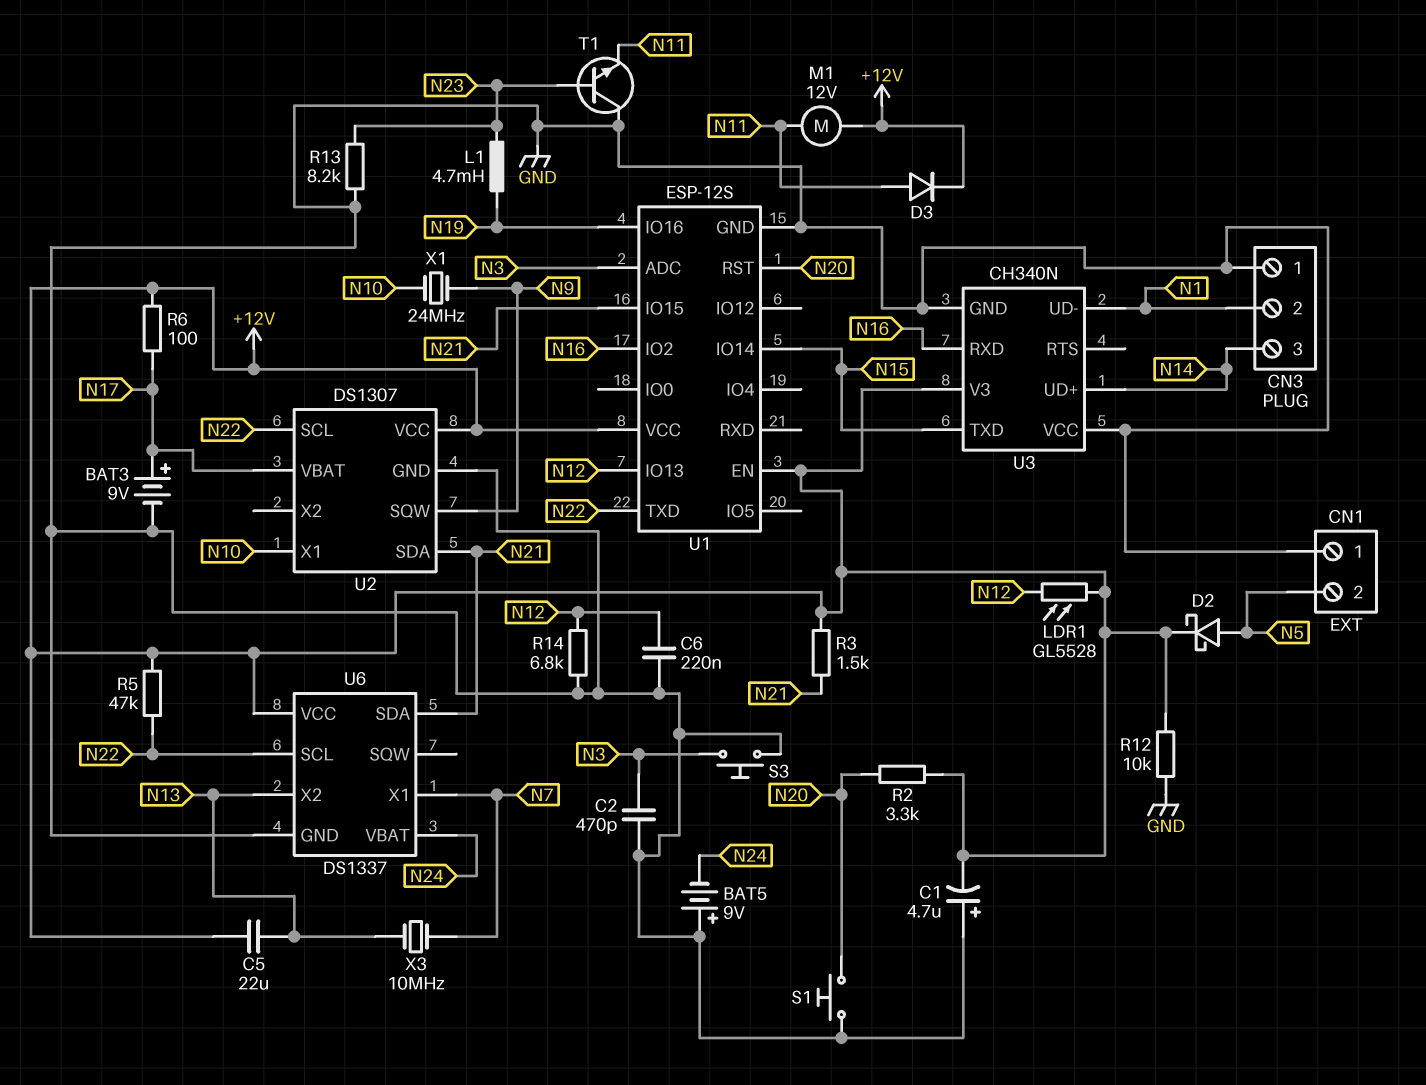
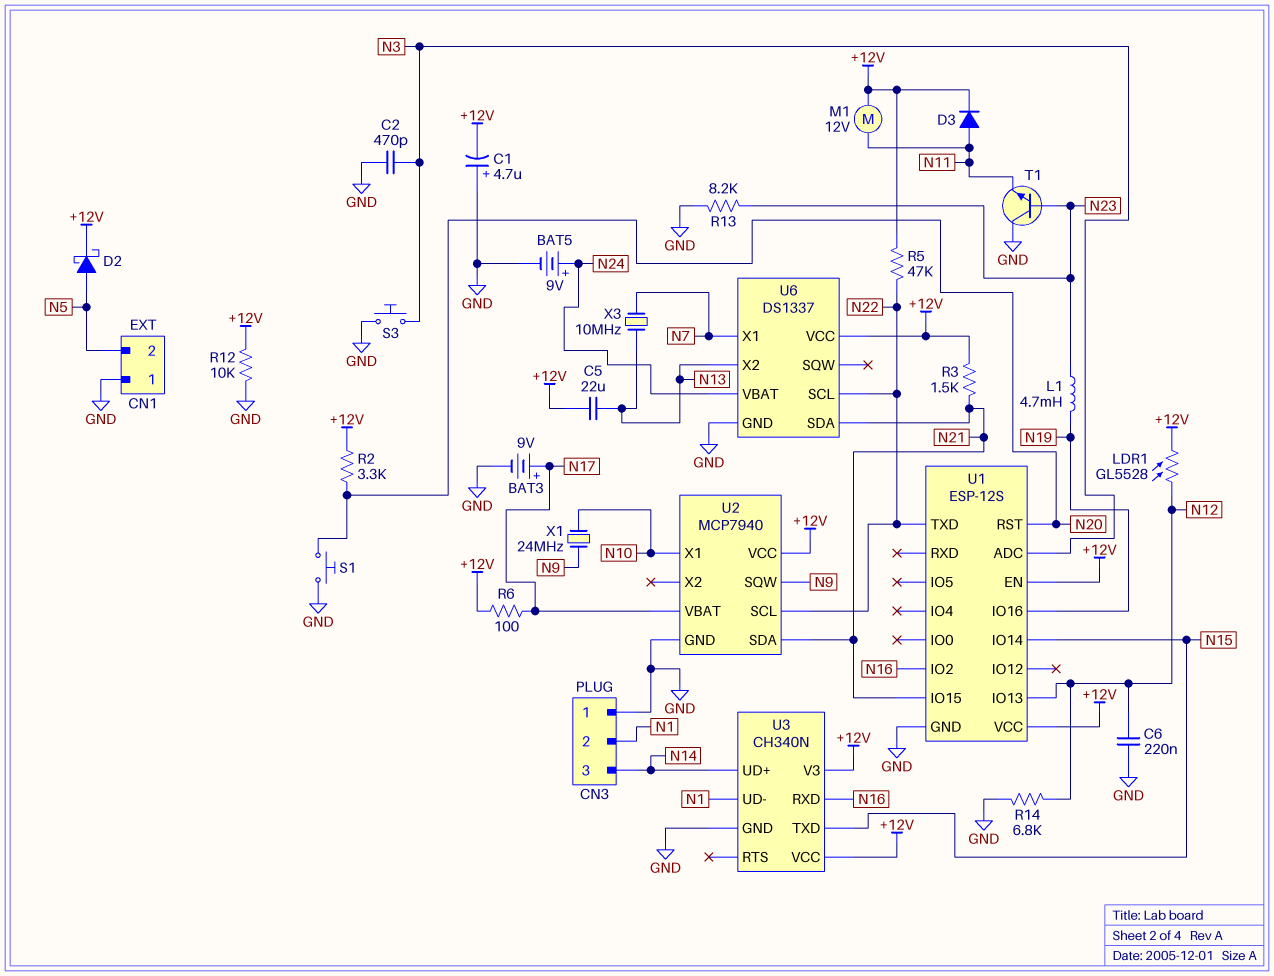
BAT5: 9V (plus GND, minus N24) -> 9V (plus N24, minus GND)
U2: DS1307 -> MCP7940
U3 pin VCC: GND -> +12V

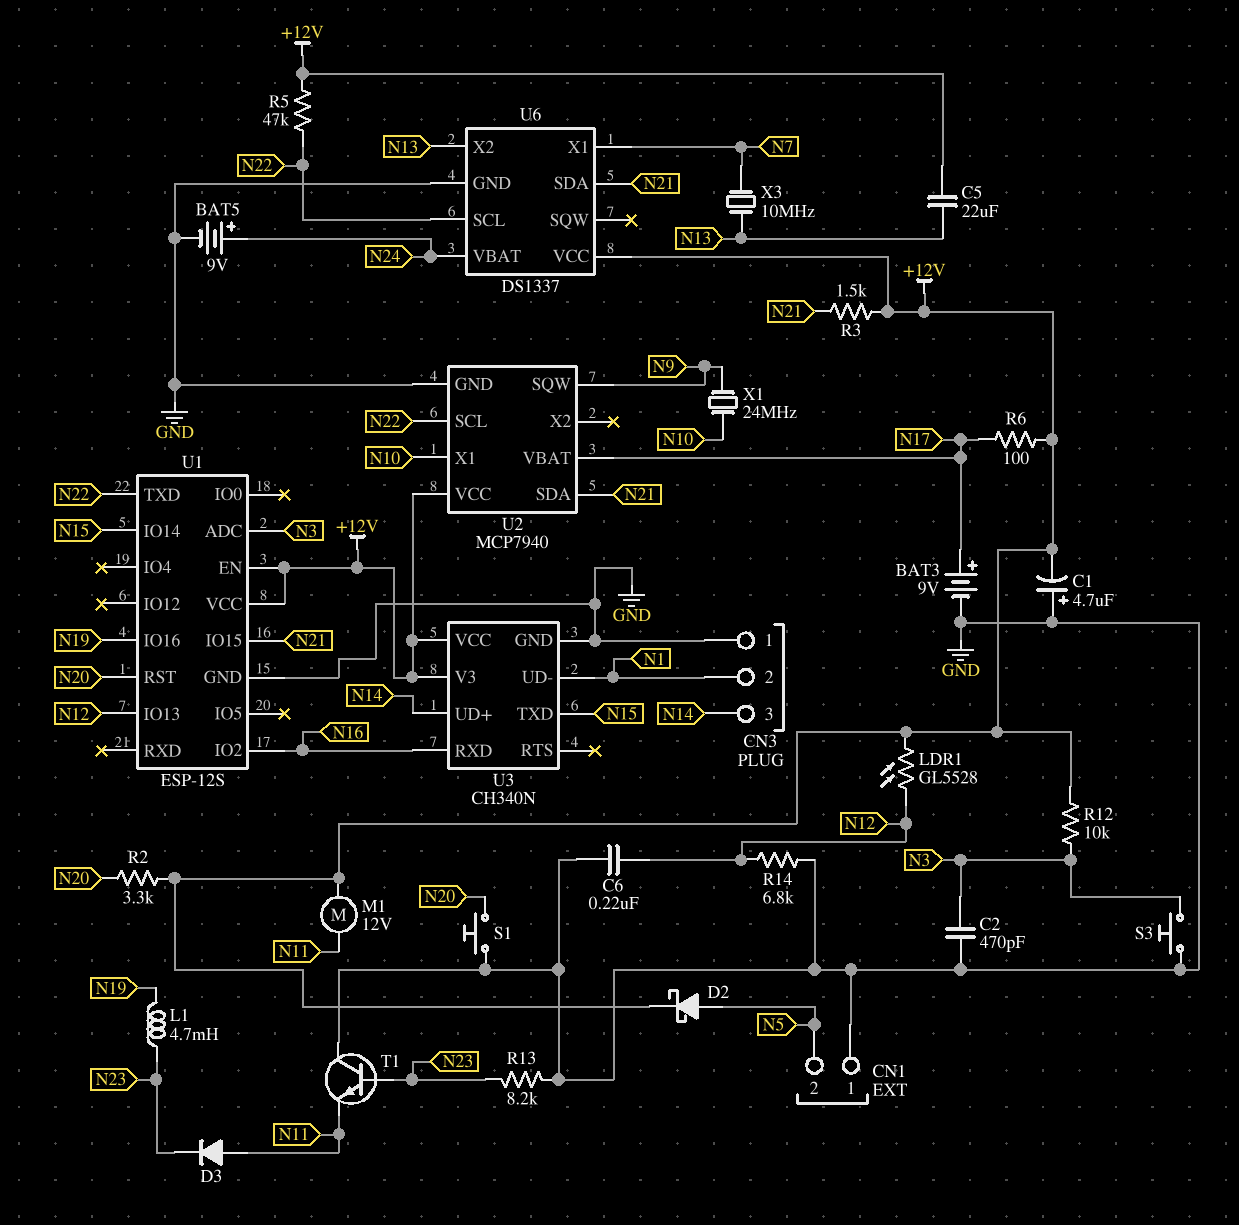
D3: diode (A N11, K +12V) -> diode (A N11, K N23)
R12: 10k (+12V, GND) -> 10k (+12V, N3)

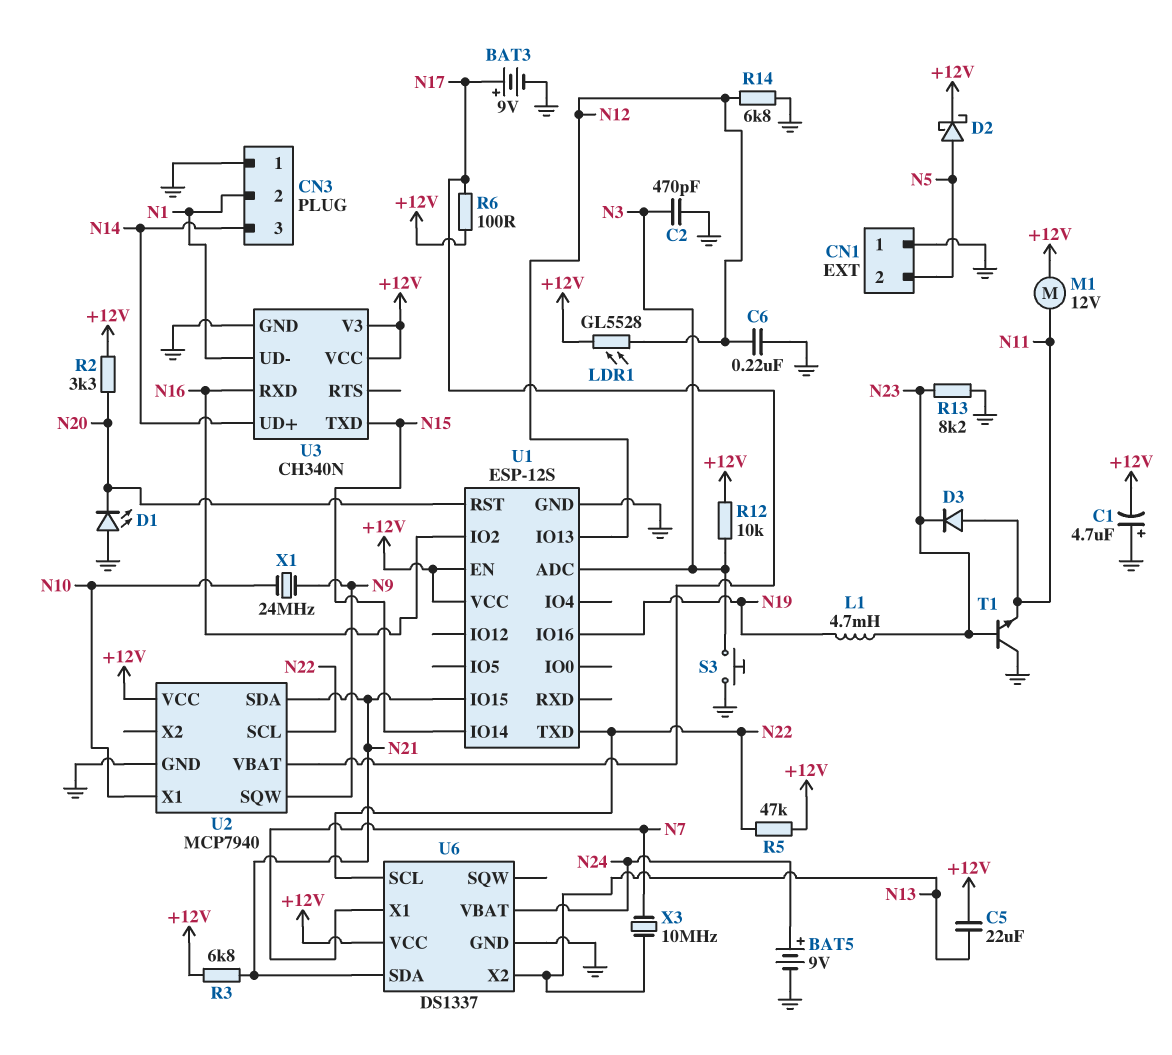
D1: none -> LED (A GND, K N20)
R3: 1.5k (+12V, N21) -> 6.8k (+12V, N21)
S1: button (GND, N20) -> none

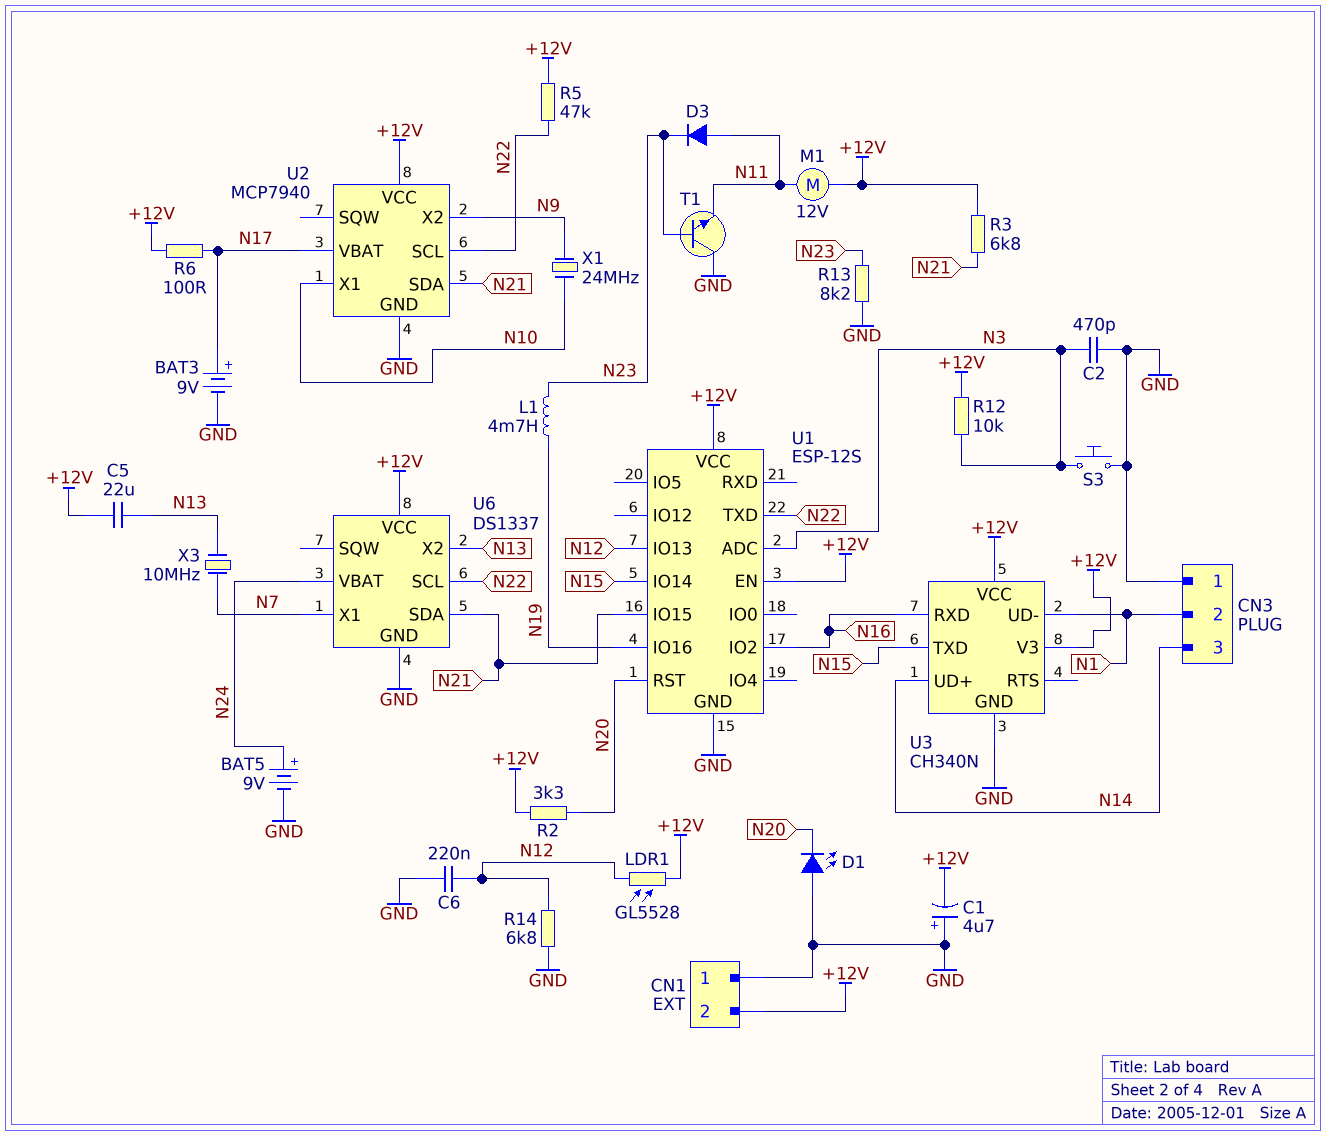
CN1 pin 2: N5 -> +12V
D2: schottky (A N5, K +12V) -> none
U2 pin SQW: N9 -> none
U2 pin X2: none -> N9

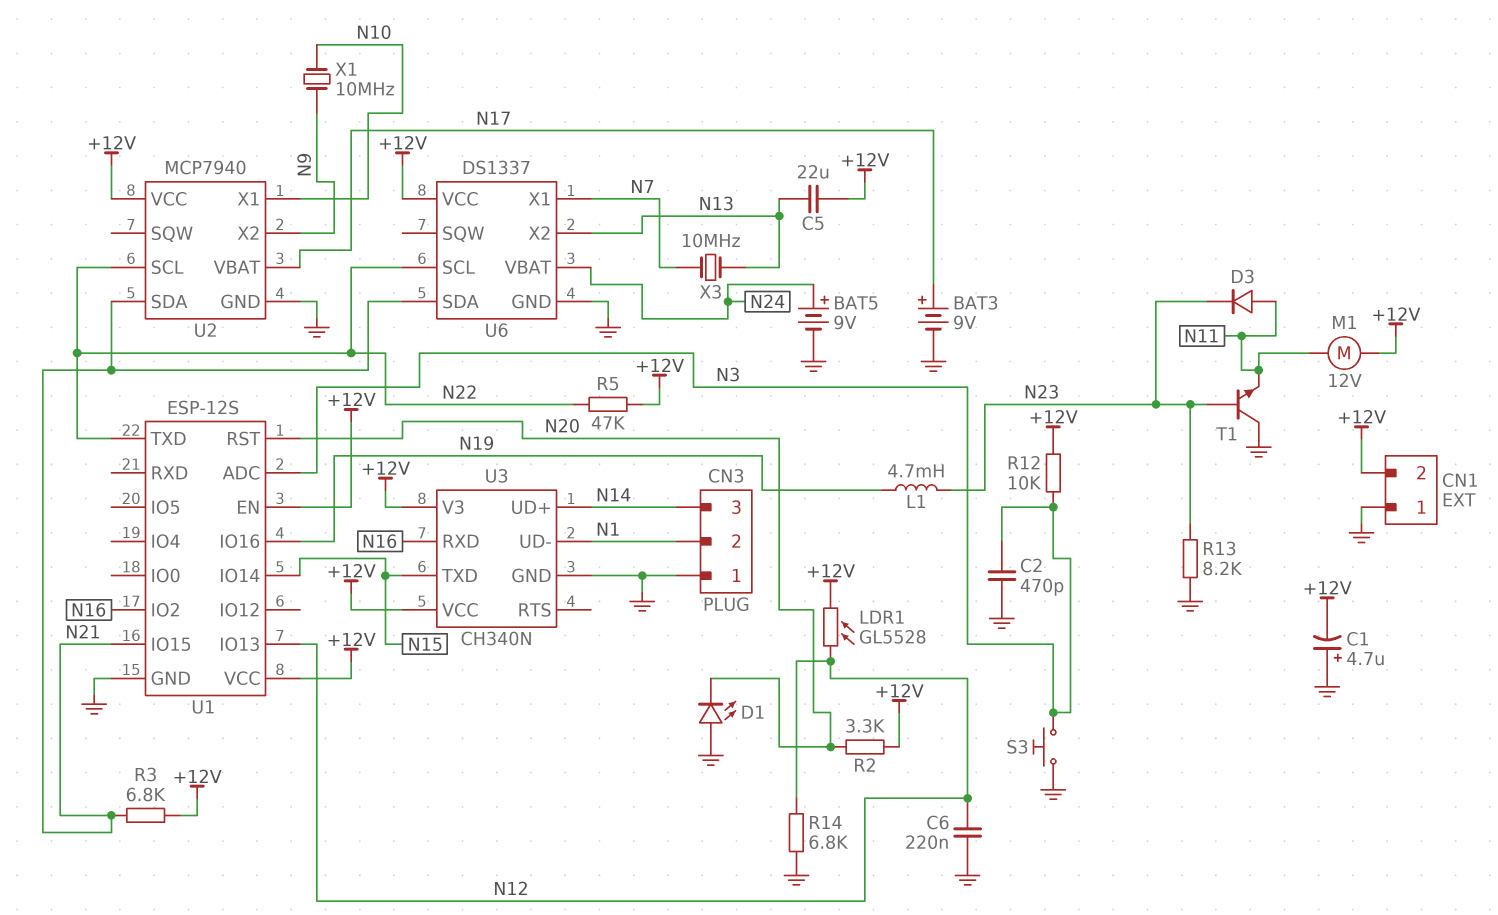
R6: 100 (+12V, N17) -> none
X1: 24MHz (N9, N10) -> 10MHz (N9, N10)

